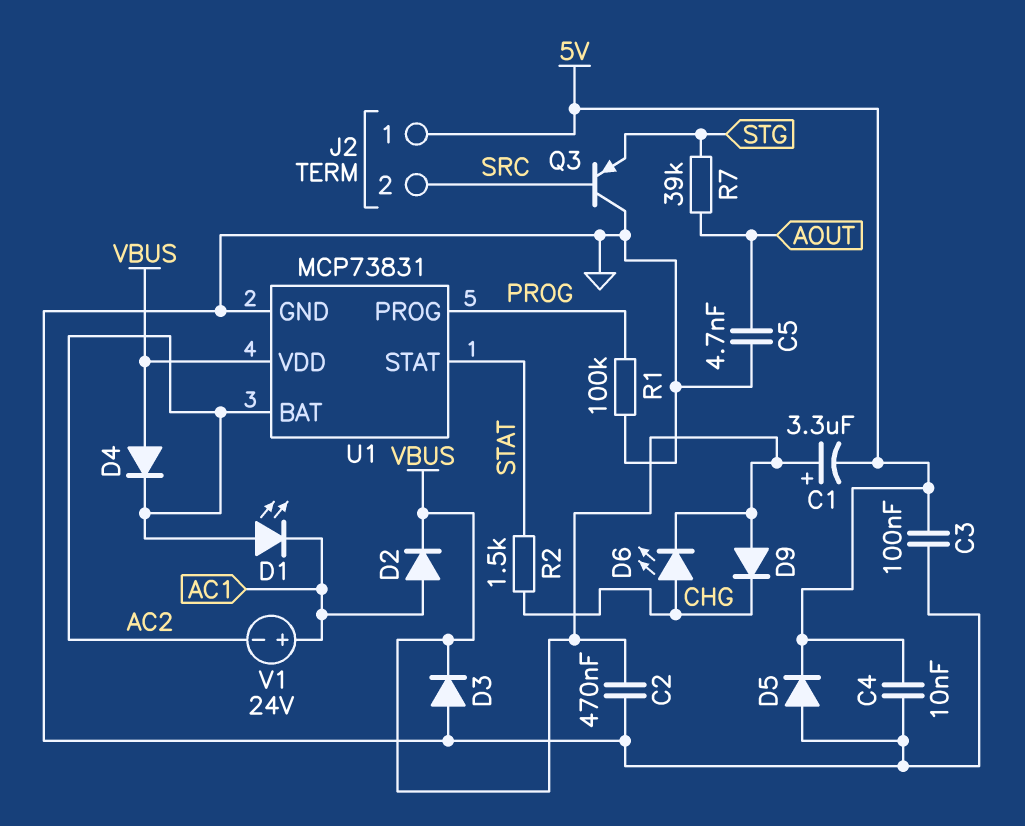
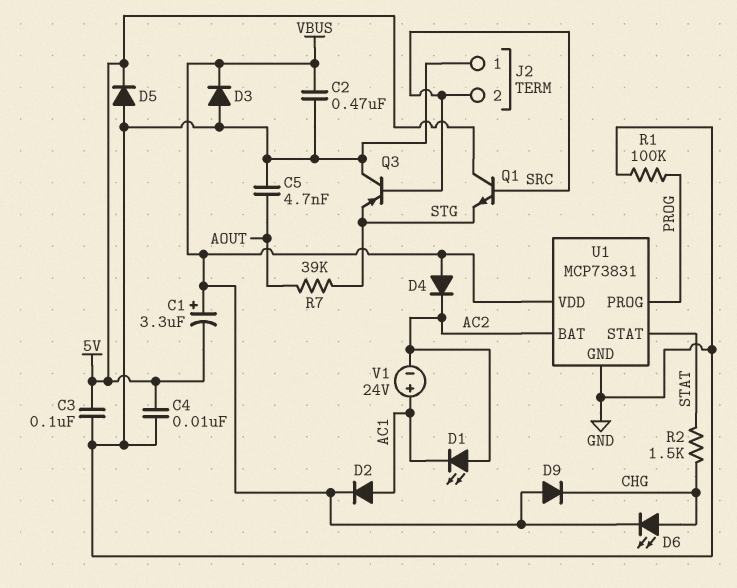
J2 pin 1: 5V -> GND
Q1: none -> NPN (B SRC, C 5V, E STG)

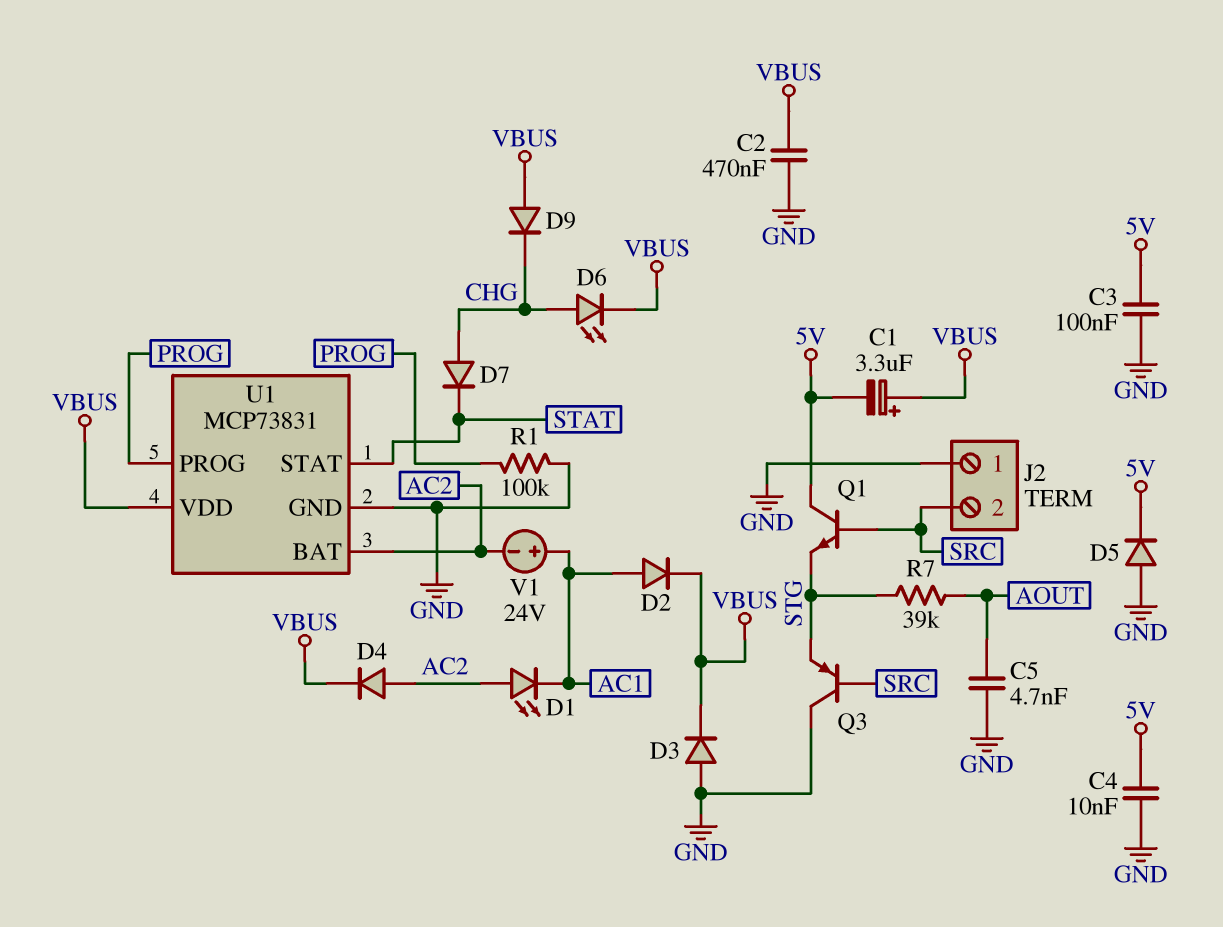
D4: diode (A VBUS, K AC2) -> diode (A AC2, K VBUS)
D7: none -> diode (A CHG, K STAT)
R2: 1.5k (CHG, STAT) -> none

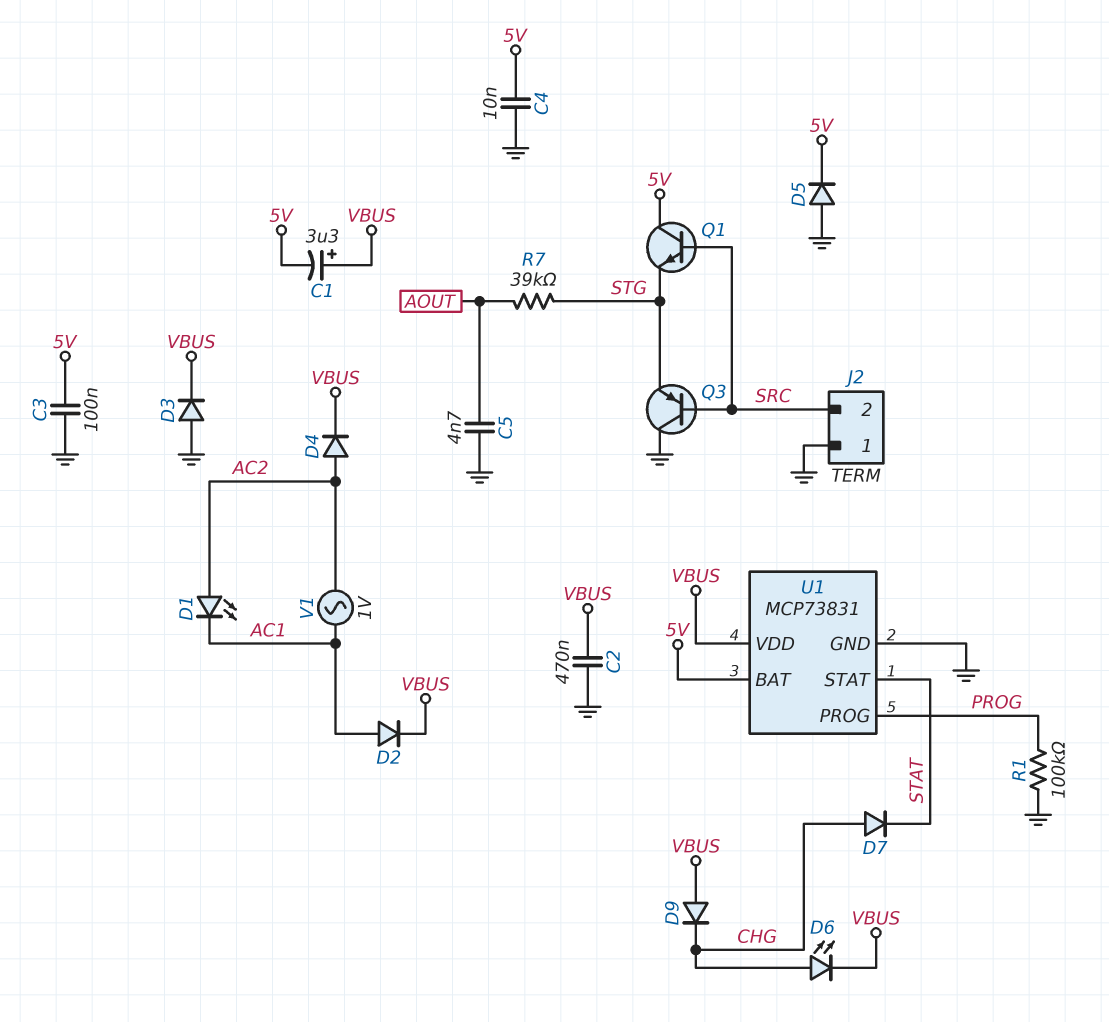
U1 pin BAT: AC2 -> 5V
V1: 24V (plus AC1, minus AC2) -> AC 1V (AC1, AC2)

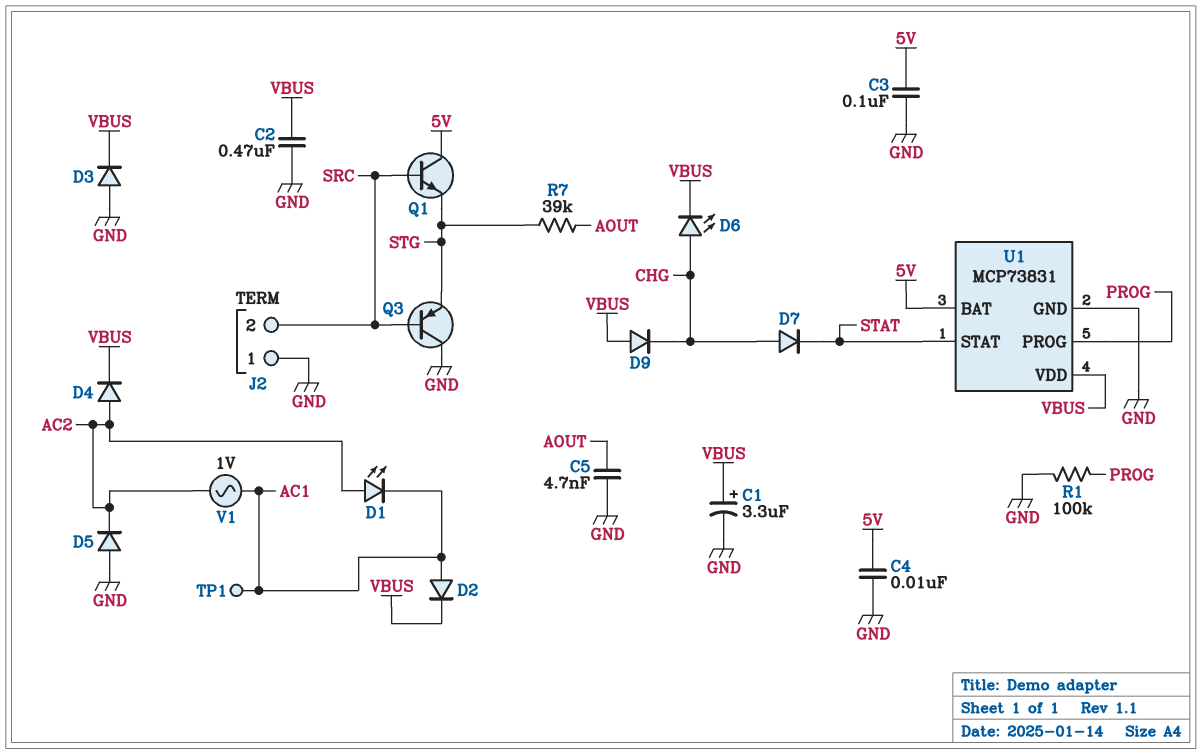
C1: 3.3uF (plus VBUS, minus 5V) -> 3.3uF (plus VBUS, minus GND)
D5: diode (A GND, K 5V) -> diode (A GND, K AC2)
TP1: none -> test point (AC1)

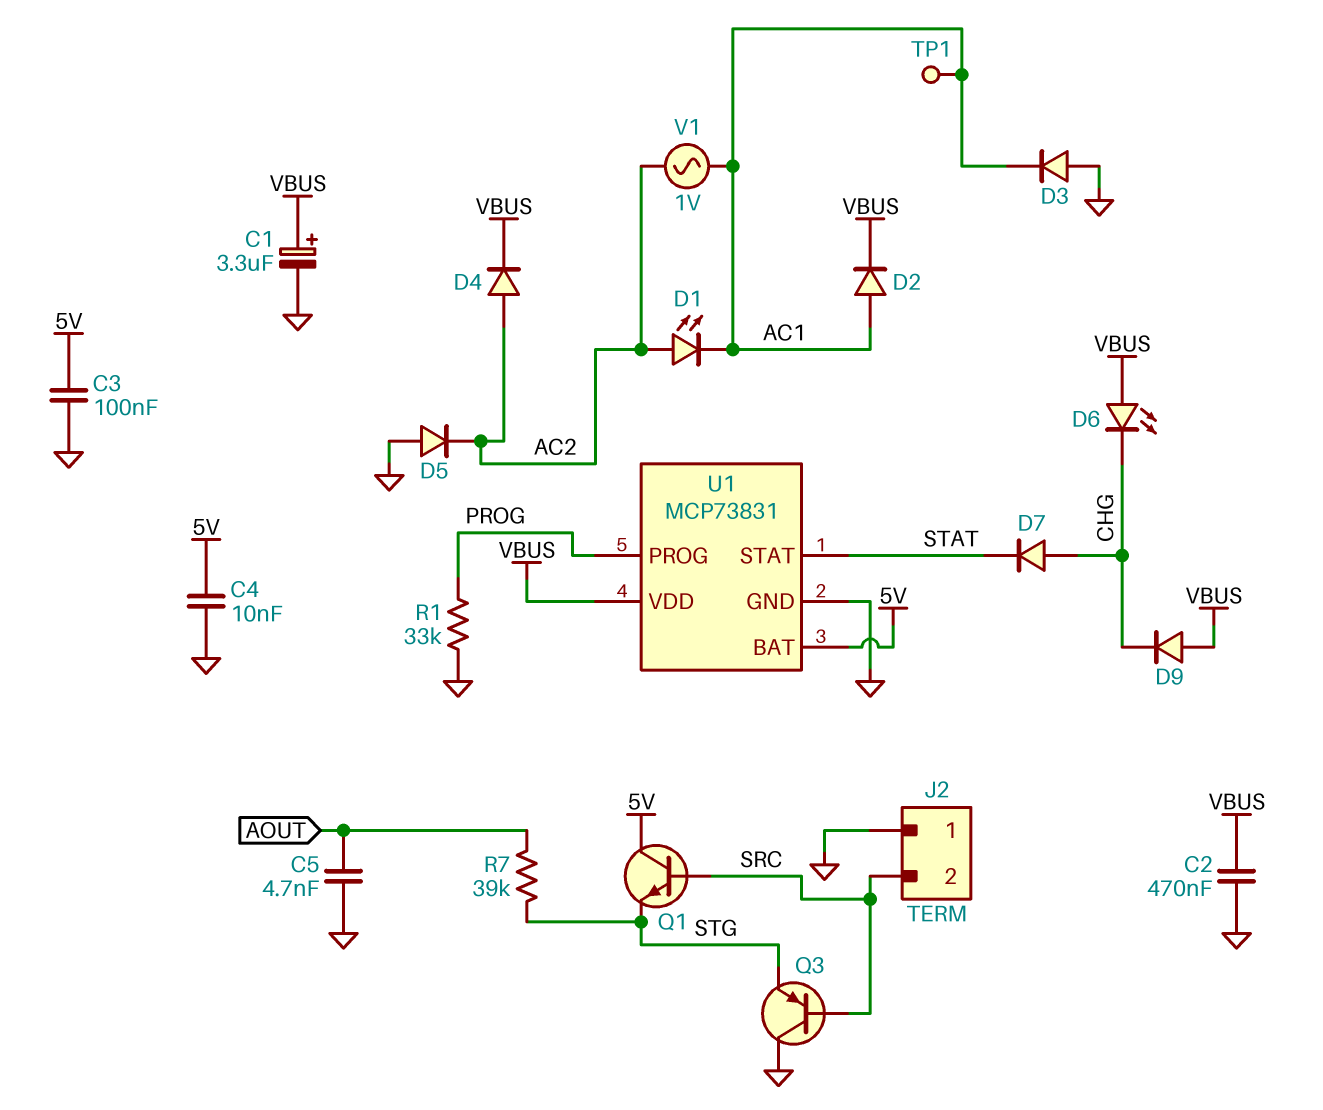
D3: diode (A GND, K VBUS) -> diode (A GND, K AC1)
D6: LED (A CHG, K VBUS) -> LED (A VBUS, K CHG)
R1: 100k (GND, PROG) -> 33k (GND, PROG)

